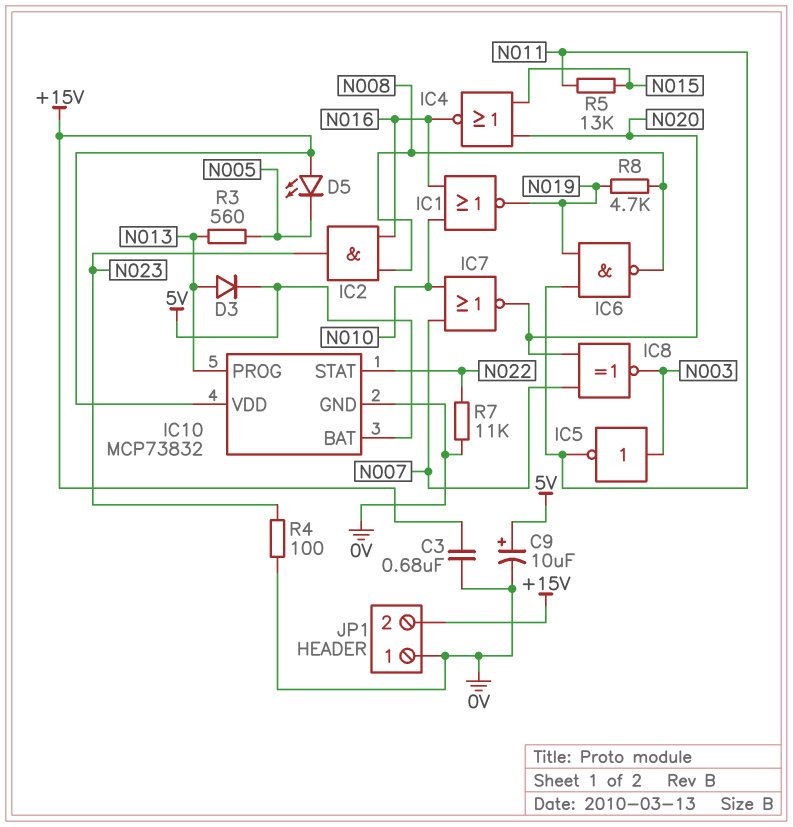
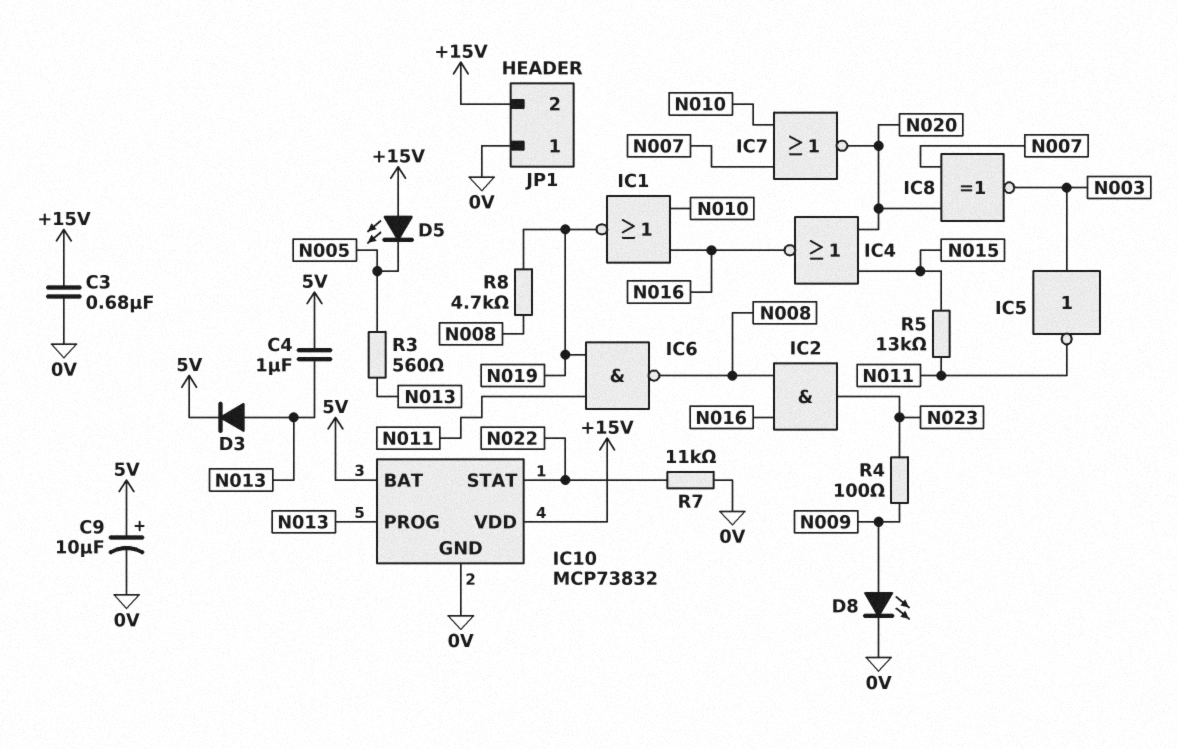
C4: none -> 1uF (5V, N013)
D8: none -> LED (A N009, K 0V)
R4: 100 (0V, N023) -> 100 (N009, N023)

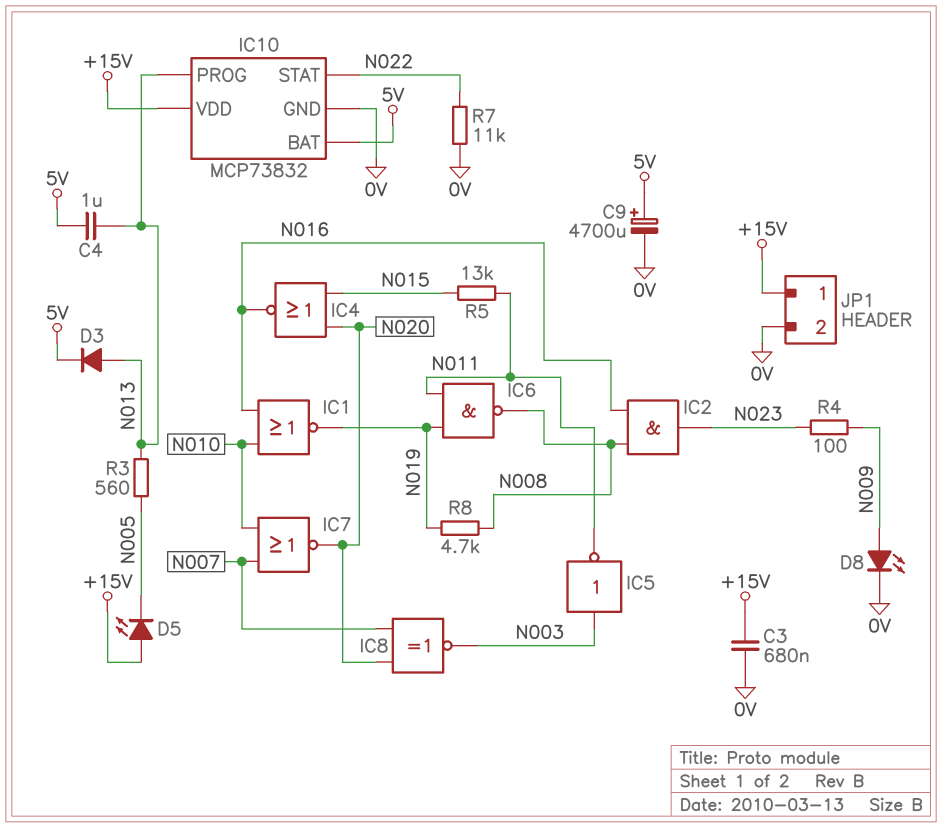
C9: 10uF (plus 5V, minus 0V) -> 4700uF (plus 5V, minus 0V)
JP1 pin 1: 0V -> +15V
JP1 pin 2: +15V -> 0V

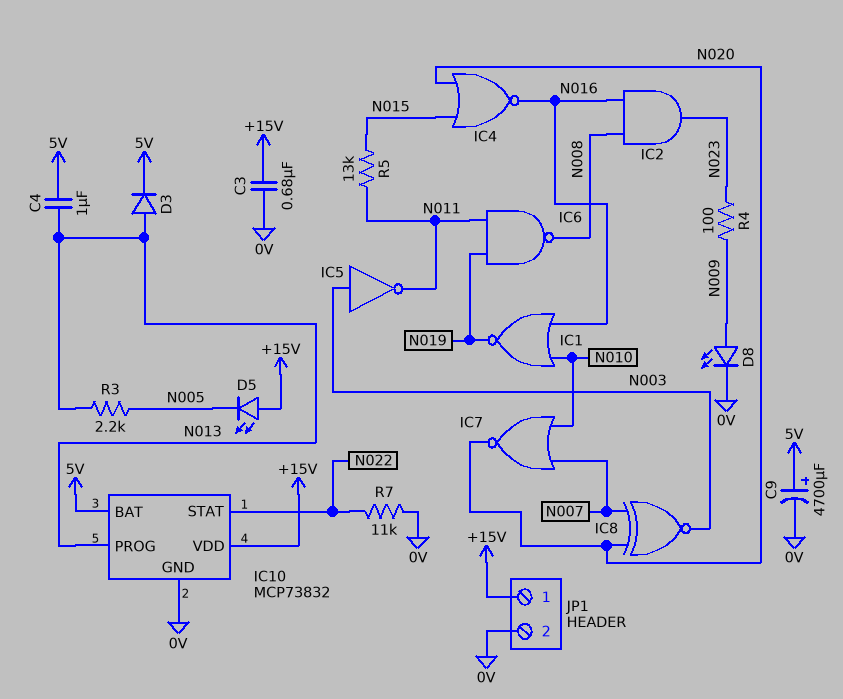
R3: 560 (N005, N013) -> 2.2k (N005, N013)
R8: 4.7k (N008, N019) -> none

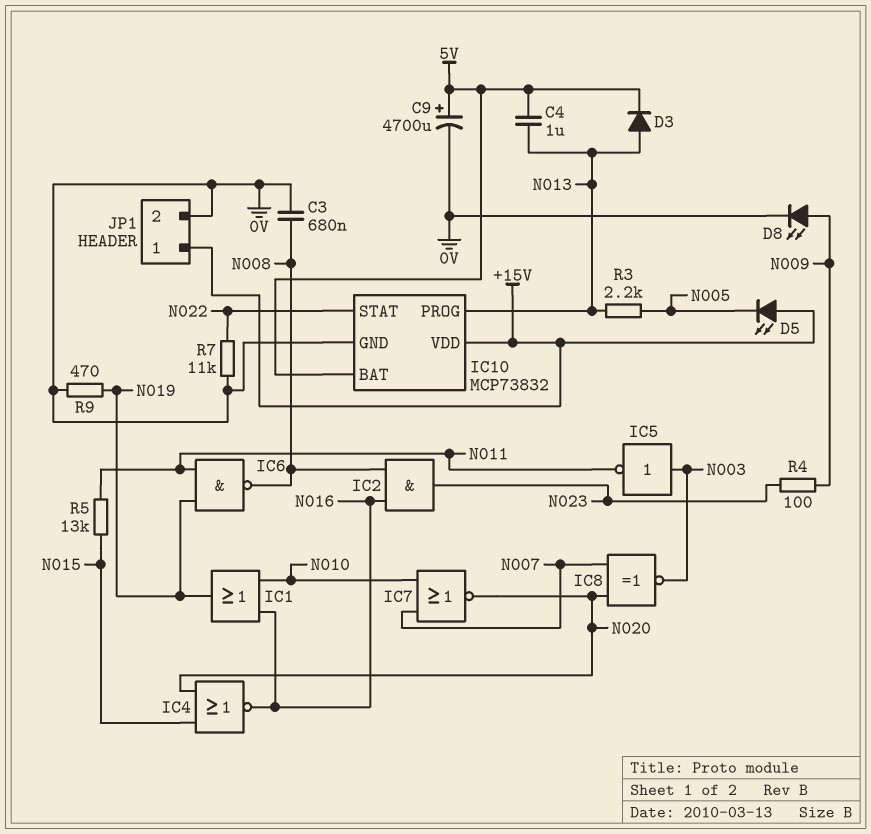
C3: 680nF (+15V, 0V) -> 680nF (0V, N008)
IC1: NOR (in N010, in N016, out N019) -> OR (in N010, in N016, out N019)
R9: none -> 470 (0V, N019)

